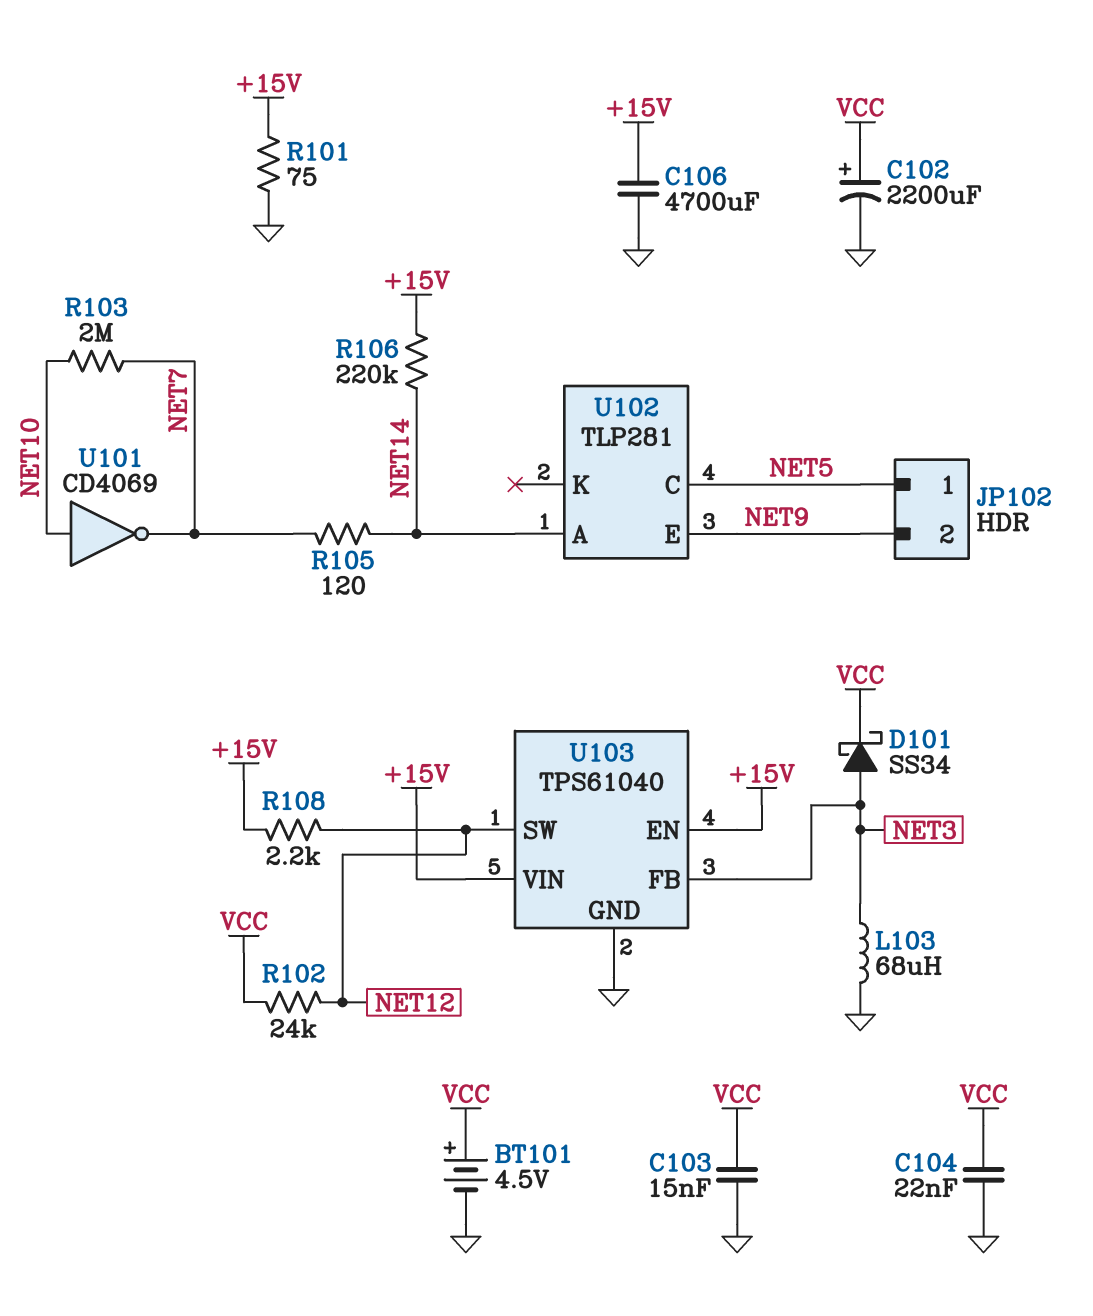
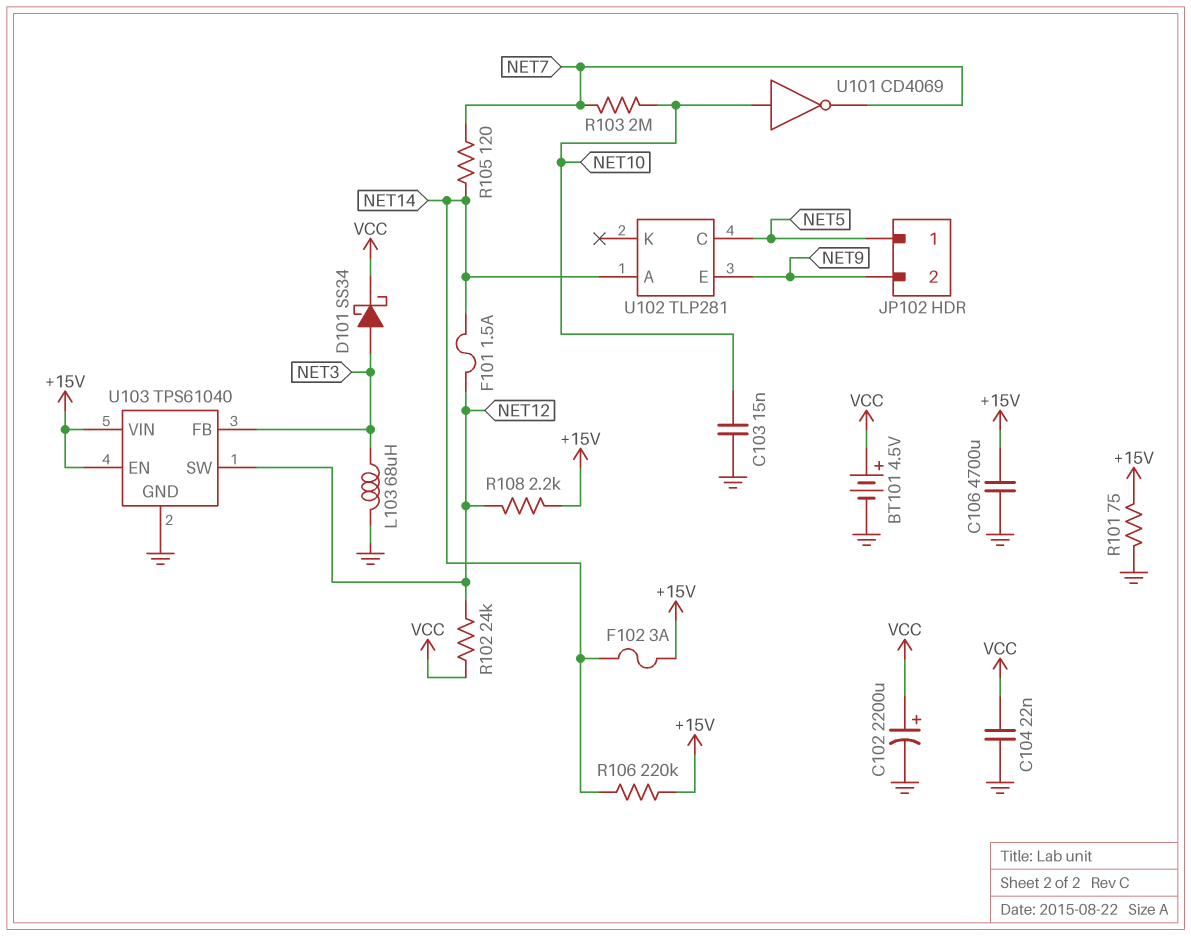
C103: 15nF (GND, VCC) -> 15nF (GND, NET10)
F101: none -> 1.5A (NET12, NET14)
F102: none -> 3A (+15V, NET14)

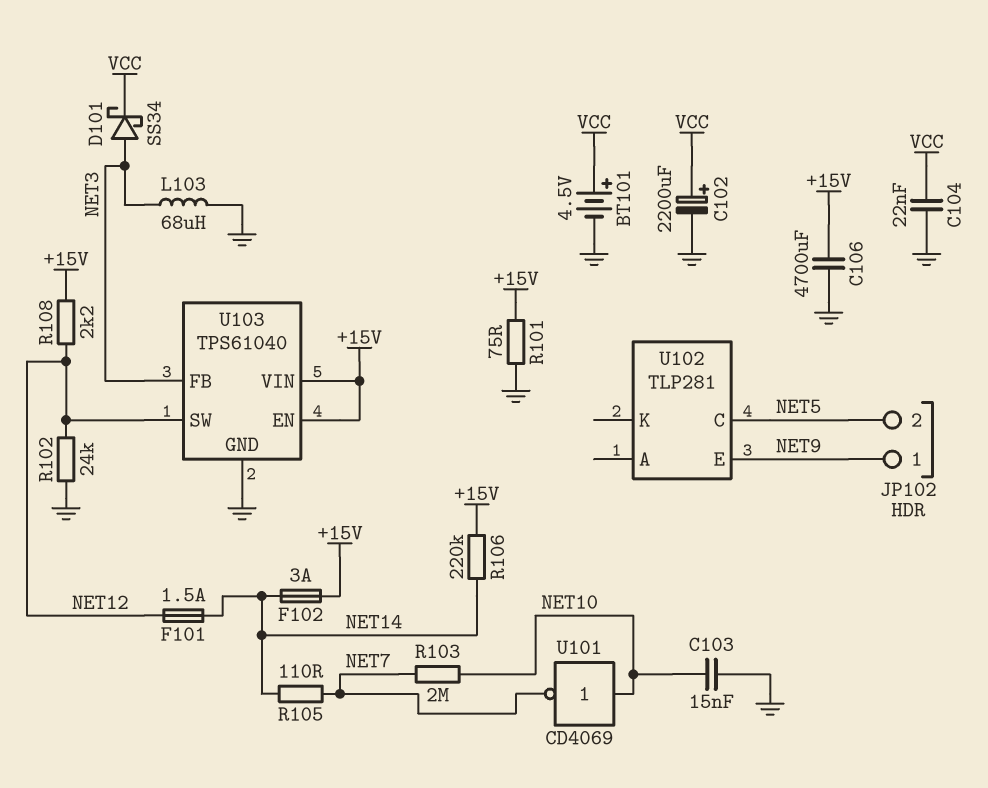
JP102 pin 1: NET5 -> NET9
JP102 pin 2: NET9 -> NET5
R102: 24k (NET12, VCC) -> 24k (GND, NET12)
R105: 120 (NET7, NET14) -> 110 (NET7, NET14)
U102 pin A: NET14 -> none

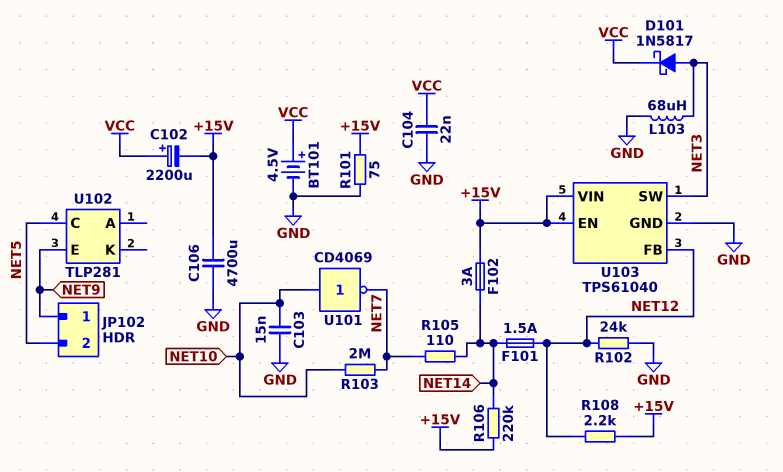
C102: 2200uF (plus VCC, minus GND) -> 2200uF (plus VCC, minus +15V)
D101: schottky SS34 (A NET3, K VCC) -> schottky 1N5817 (A NET3, K VCC)
U103 pin FB: NET3 -> NET12
U103 pin SW: NET12 -> NET3

